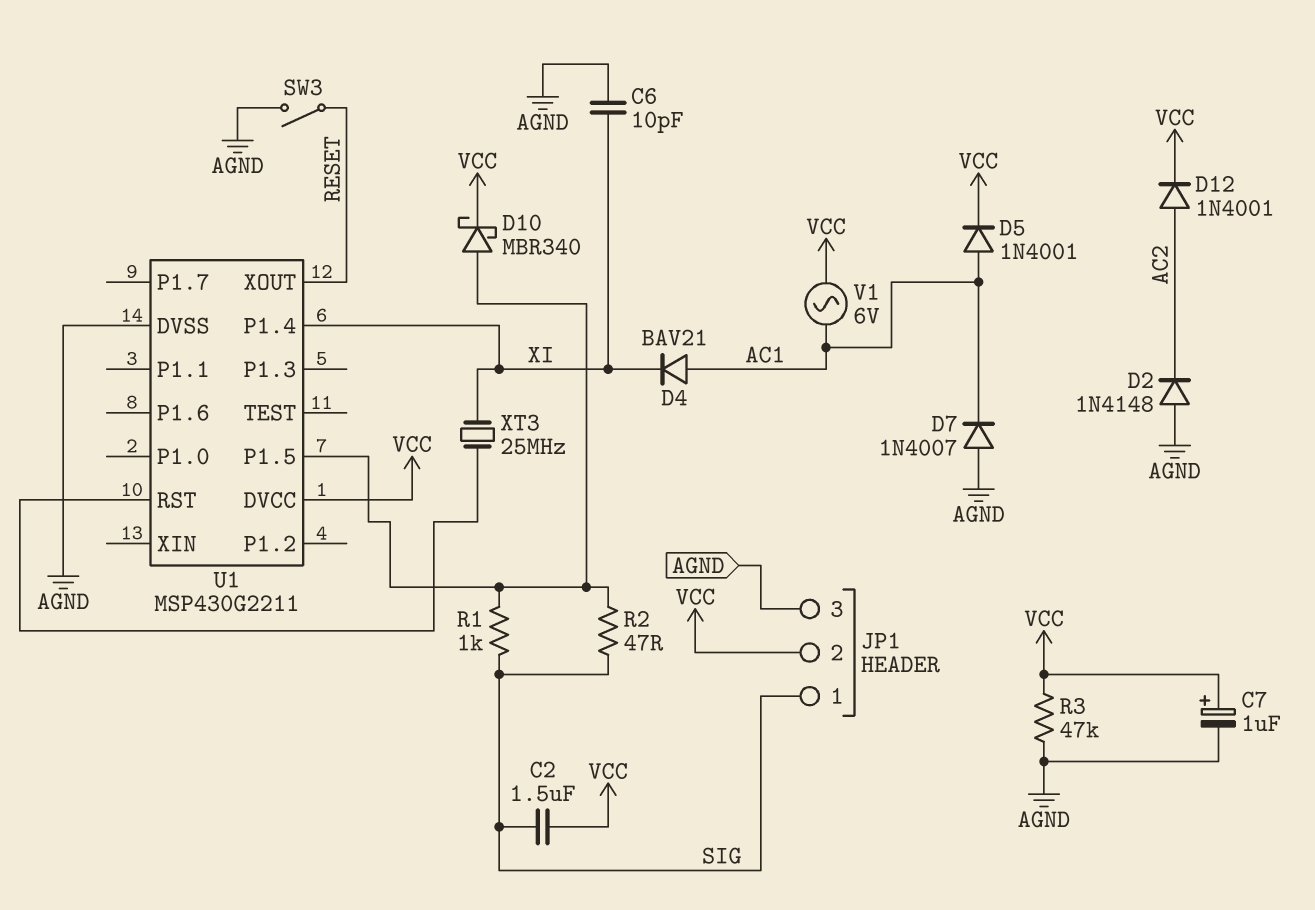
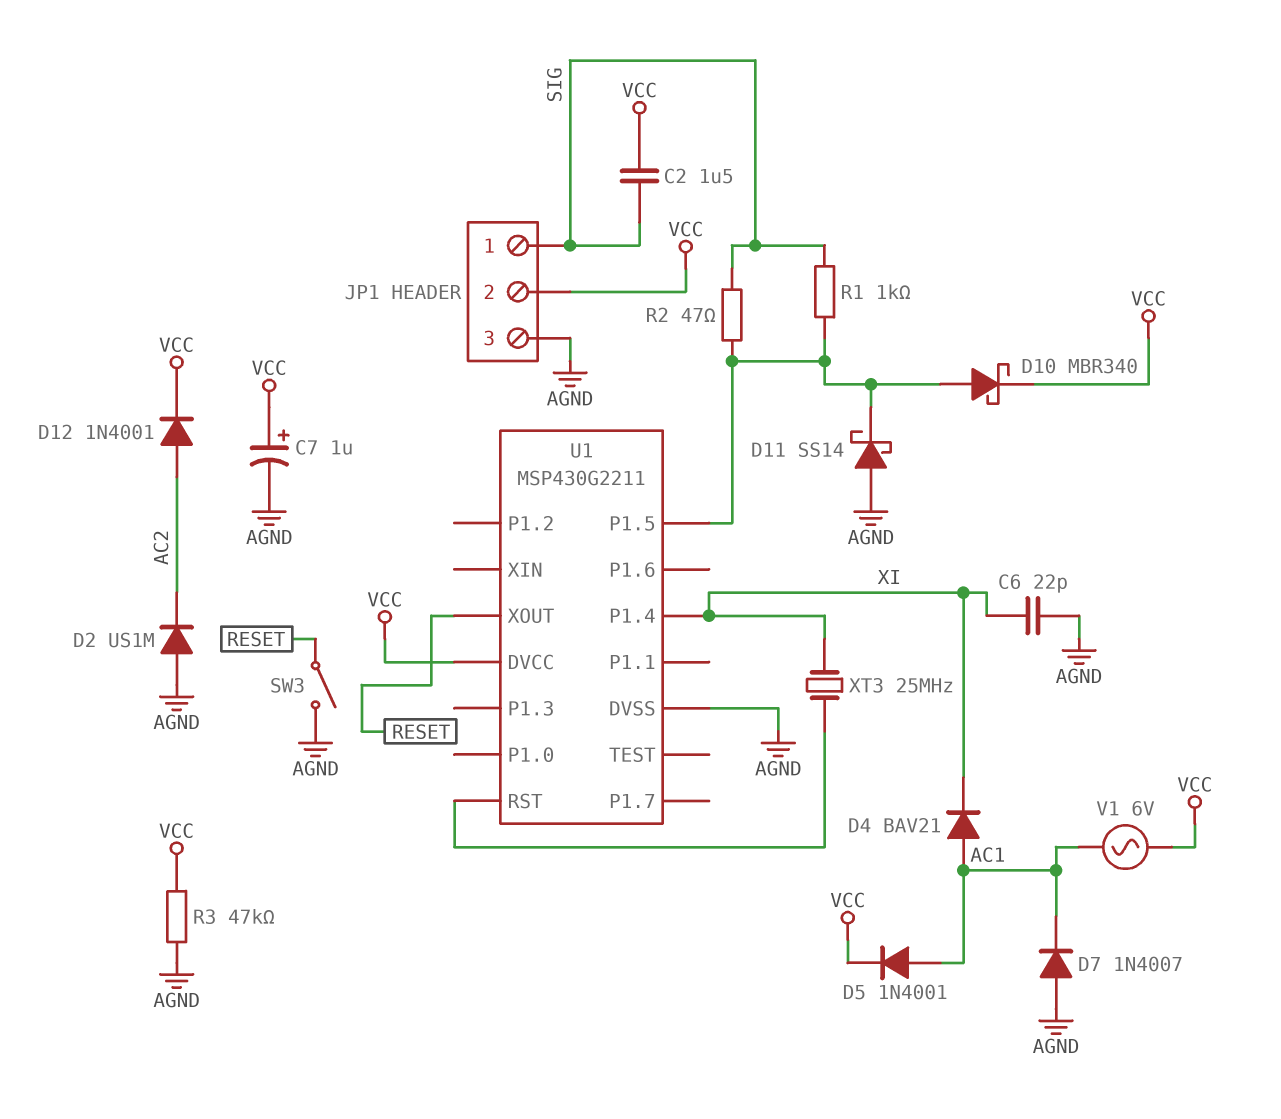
C6: 10pF (AGND, XI) -> 22pF (AGND, XI)
D2: diode 1N4148 (A AGND, K AC2) -> diode US1M (A AGND, K AC2)
D11: none -> schottky SS14 (A AGND, K U1/P1.5)

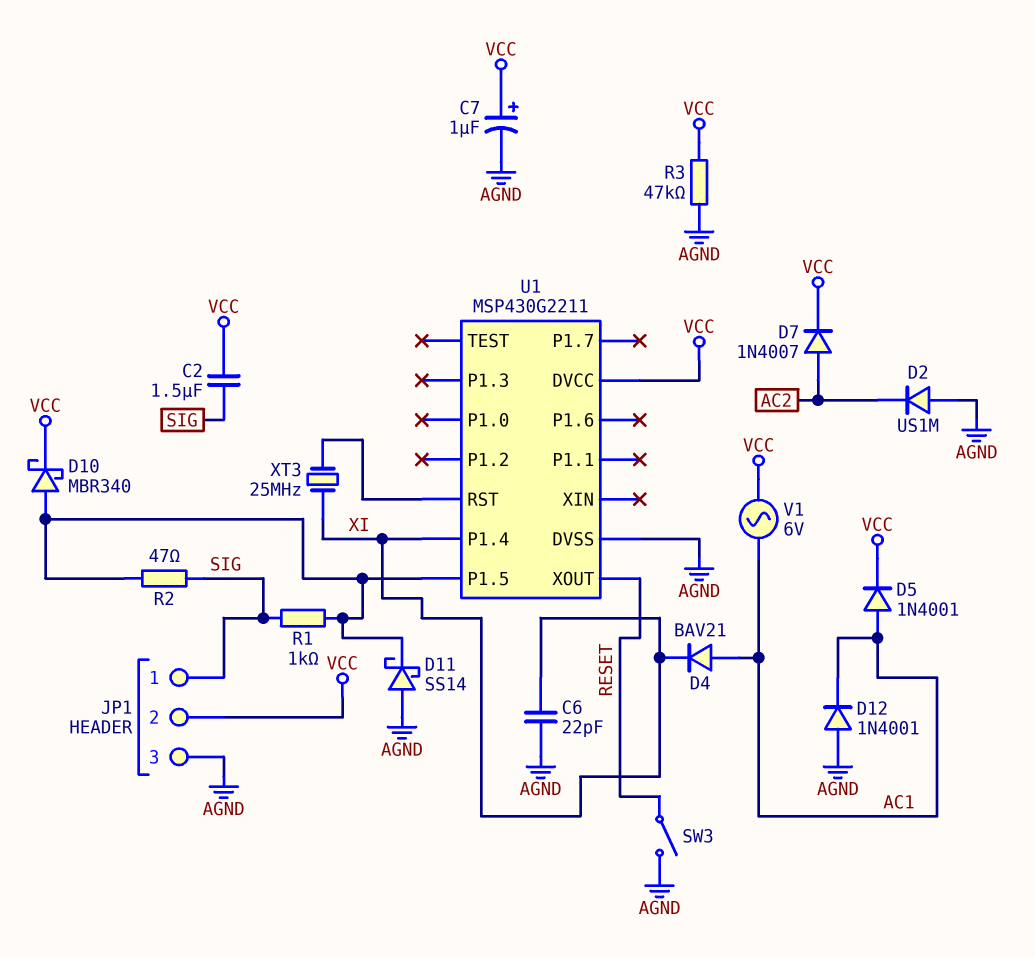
D7: diode 1N4007 (A AGND, K AC1) -> diode 1N4007 (A AC2, K VCC)
D12: diode 1N4001 (A AC2, K VCC) -> diode 1N4001 (A AGND, K AC1)

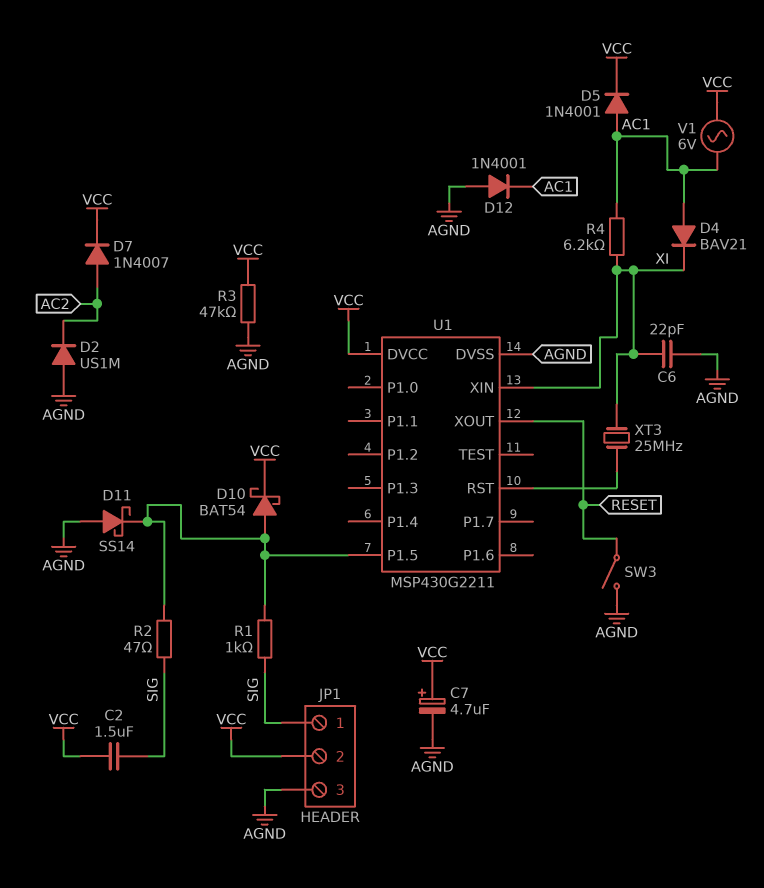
C7: 1uF (plus VCC, minus AGND) -> 4.7uF (plus VCC, minus AGND)
D10: schottky MBR340 (A U1/P1.5, K VCC) -> schottky BAT54 (A U1/P1.5, K VCC)
R4: none -> 6.2k (AC1, XI)
U1 pin P1.4: XI -> none
U1 pin XIN: none -> XI

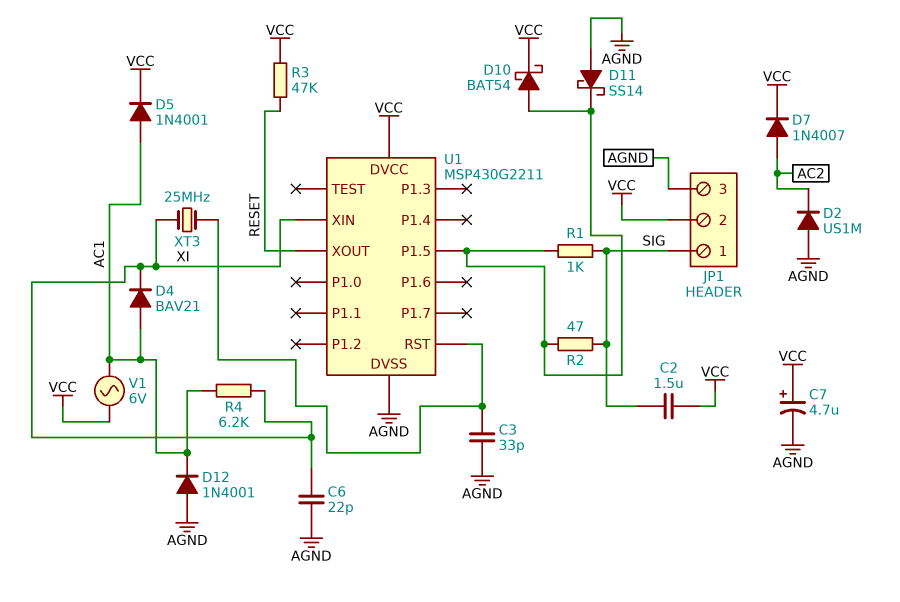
C3: none -> 33pF (AGND, U1/RST)
R3: 47k (AGND, VCC) -> 47k (RESET, VCC)
SW3: switch (AGND, RESET) -> none

